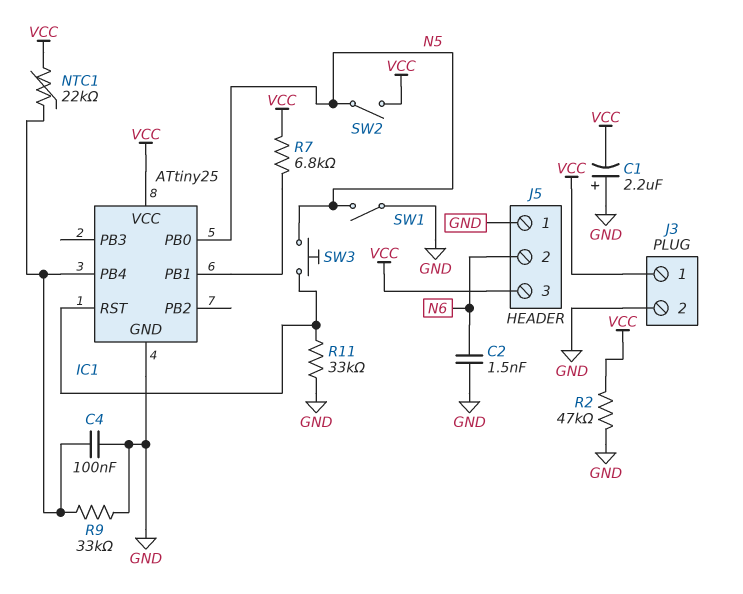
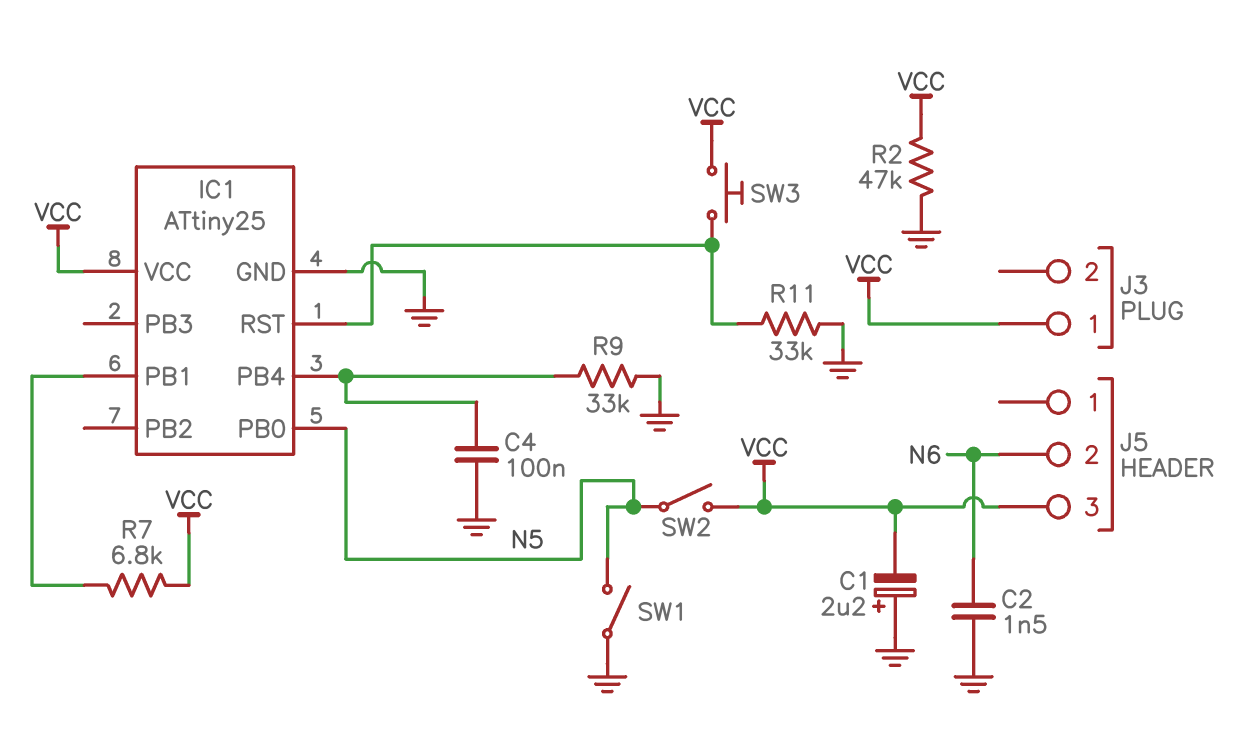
J3 pin 2: GND -> none
J5 pin 1: GND -> none
NTC1: 22k (IC1/PB4, VCC) -> none
SW3: button (IC1/RST, N5) -> button (IC1/RST, VCC)

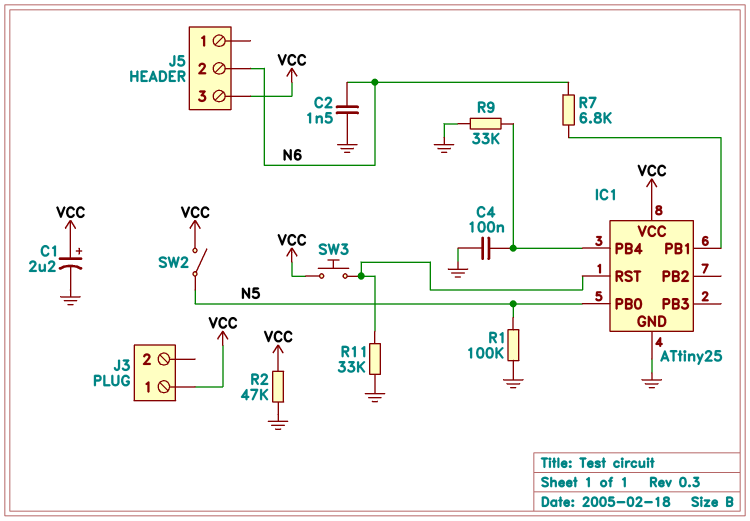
C1: 2.2uF (plus GND, minus VCC) -> 2.2uF (plus VCC, minus GND)
R1: none -> 100k (GND, N5)
R7: 6.8k (IC1/PB1, VCC) -> 6.8k (IC1/PB1, N6)
SW1: switch (GND, N5) -> none

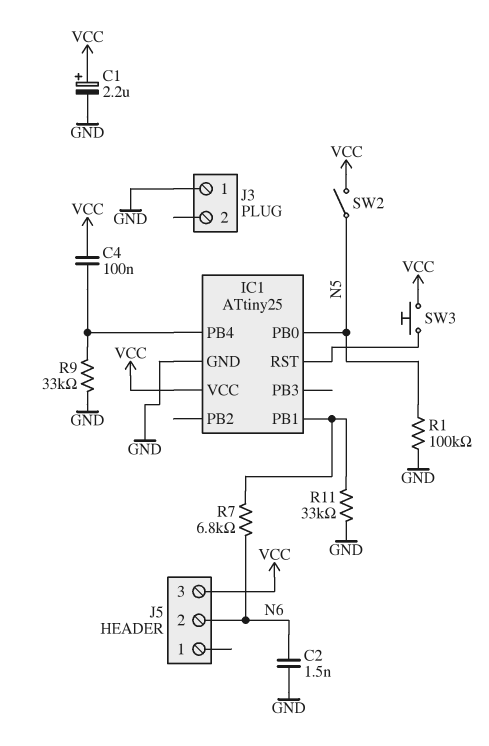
C4: 100nF (GND, IC1/PB4) -> 100nF (IC1/PB4, VCC)
J3 pin 1: VCC -> GND
R2: 47k (GND, VCC) -> none
R11: 33k (GND, IC1/RST) -> 33k (GND, IC1/PB1)

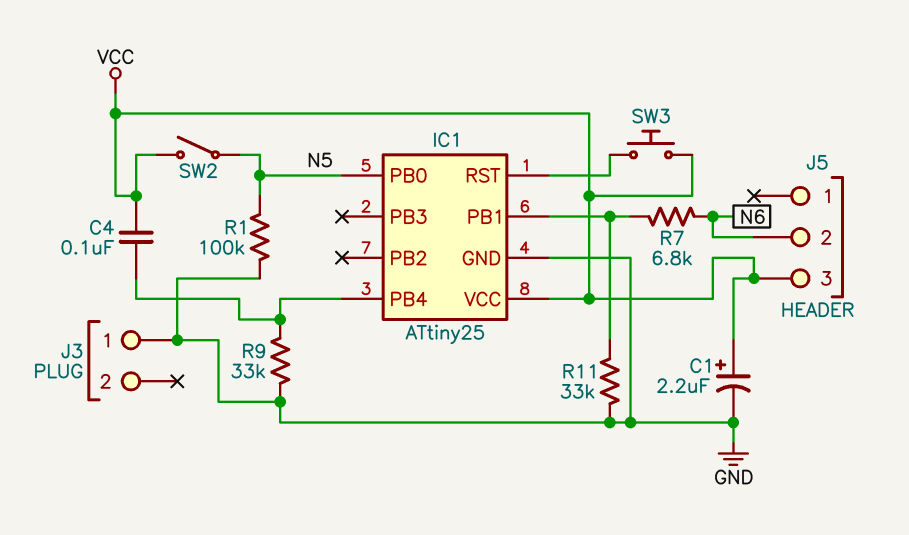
C2: 1.5nF (GND, N6) -> none

